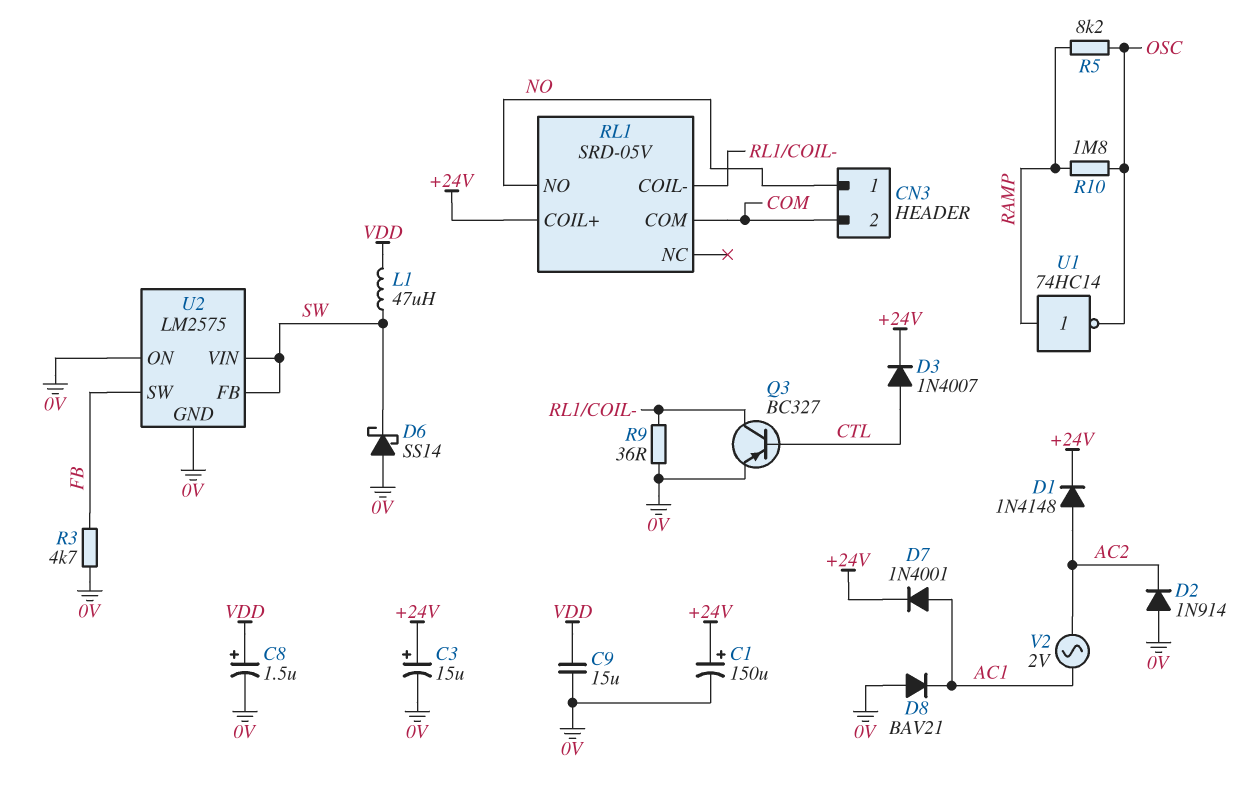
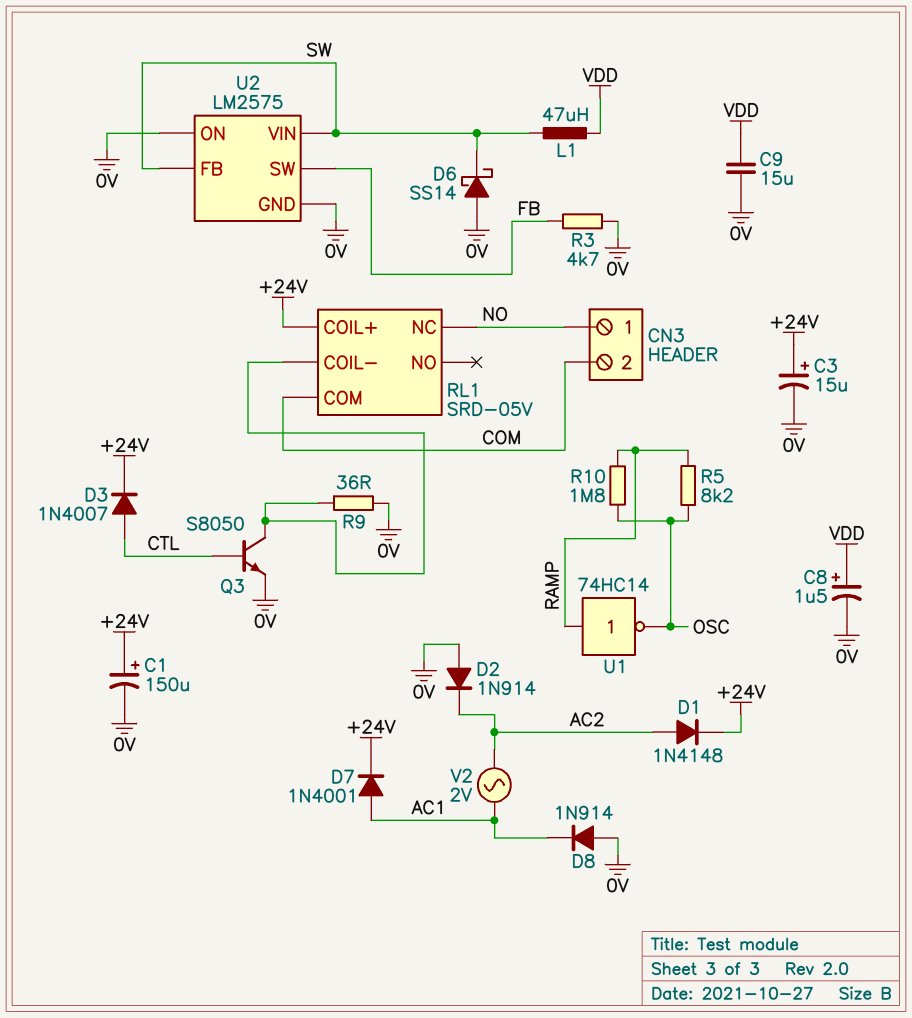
D8: diode BAV21 (A 0V, K AC1) -> diode 1N914 (A 0V, K AC1)
Q3: PNP BC327 (B CTL, C RL1/COIL-, E 0V) -> NPN S8050 (B CTL, C RL1/COIL-, E 0V)
RL1 pin NC: none -> NO
RL1 pin NO: NO -> none

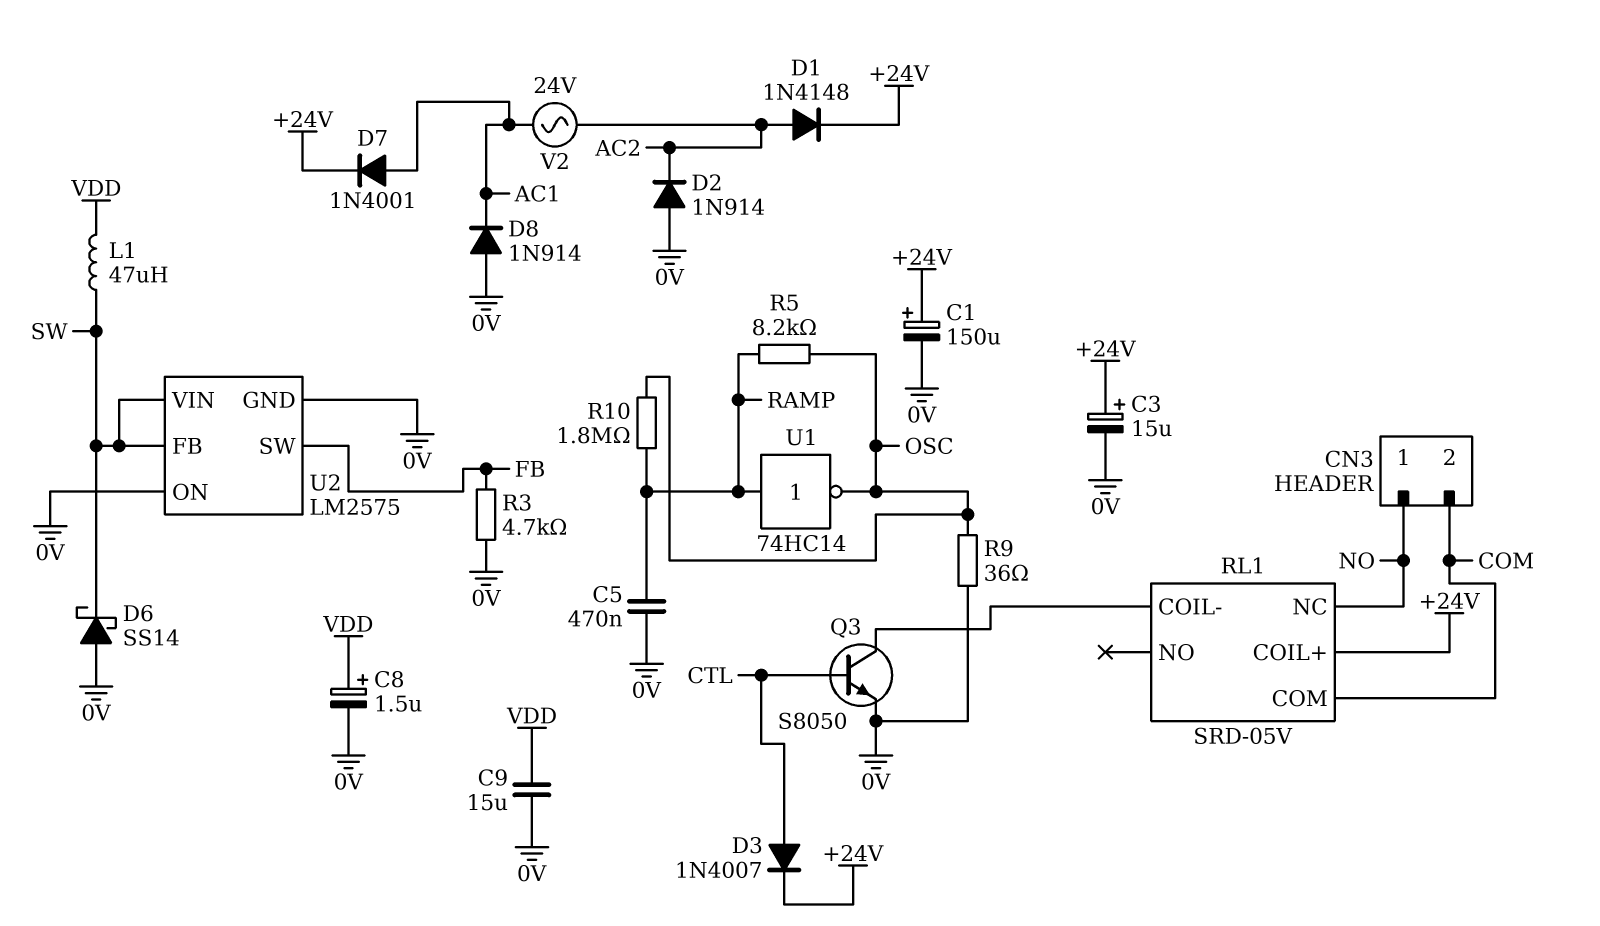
C5: none -> 470nF (0V, RAMP)
R9: 36 (0V, RL1/COIL-) -> 36 (0V, OSC)
V2: AC 2V (AC1, AC2) -> AC 24V (AC1, AC2)

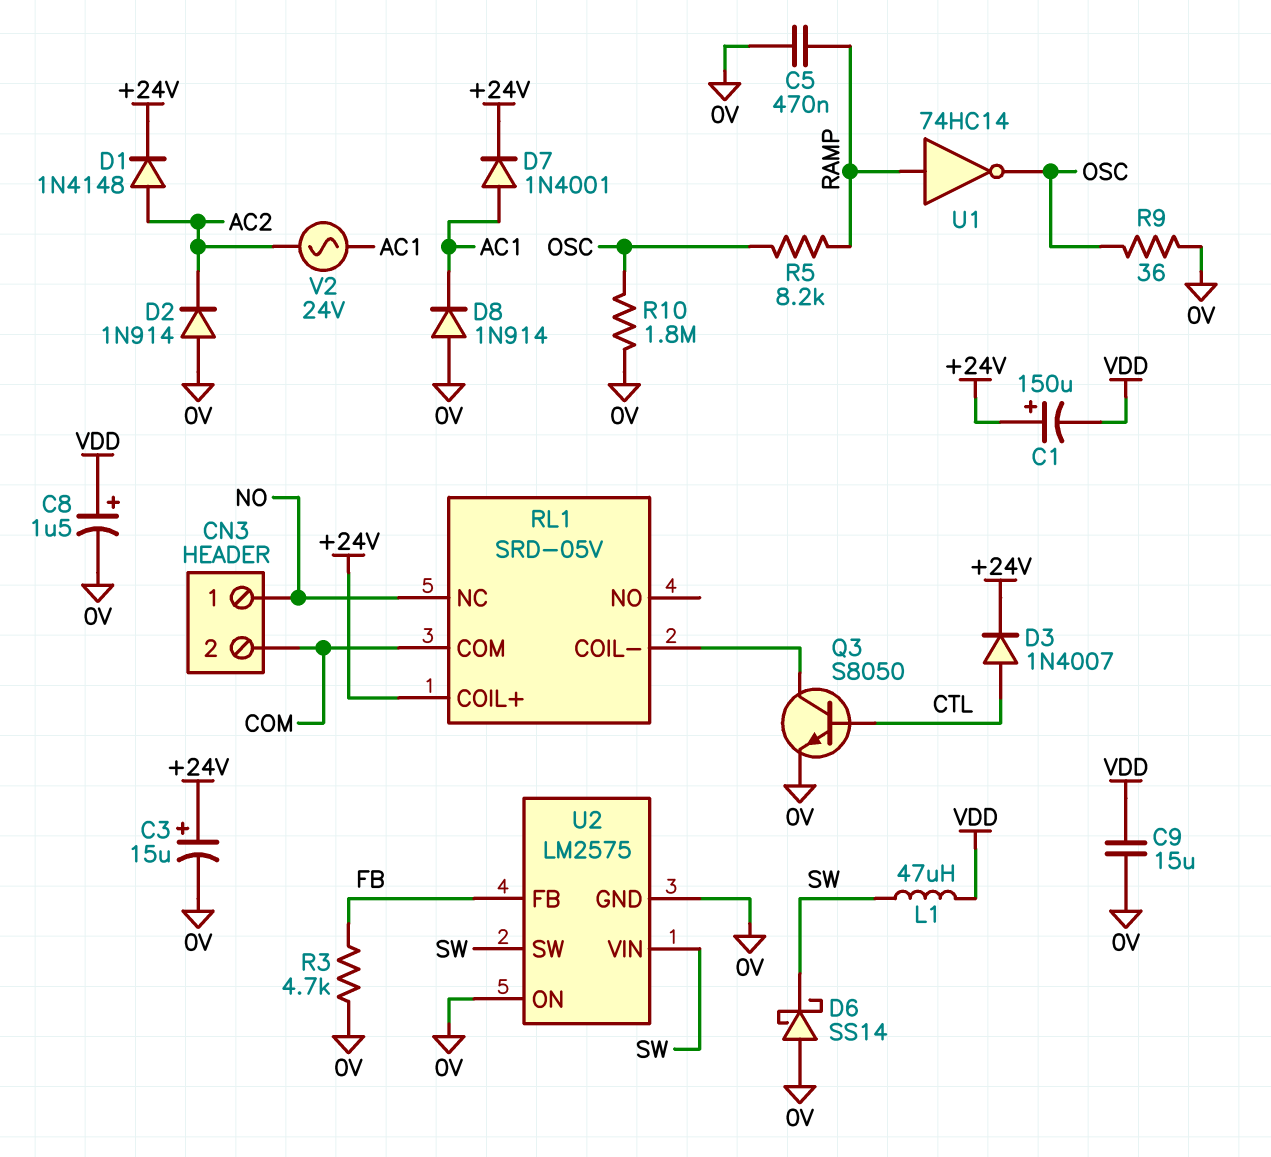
C1: 150uF (plus +24V, minus 0V) -> 150uF (plus +24V, minus VDD)
R10: 1.8M (OSC, RAMP) -> 1.8M (0V, OSC)
U2 pin FB: SW -> FB
U2 pin SW: FB -> SW

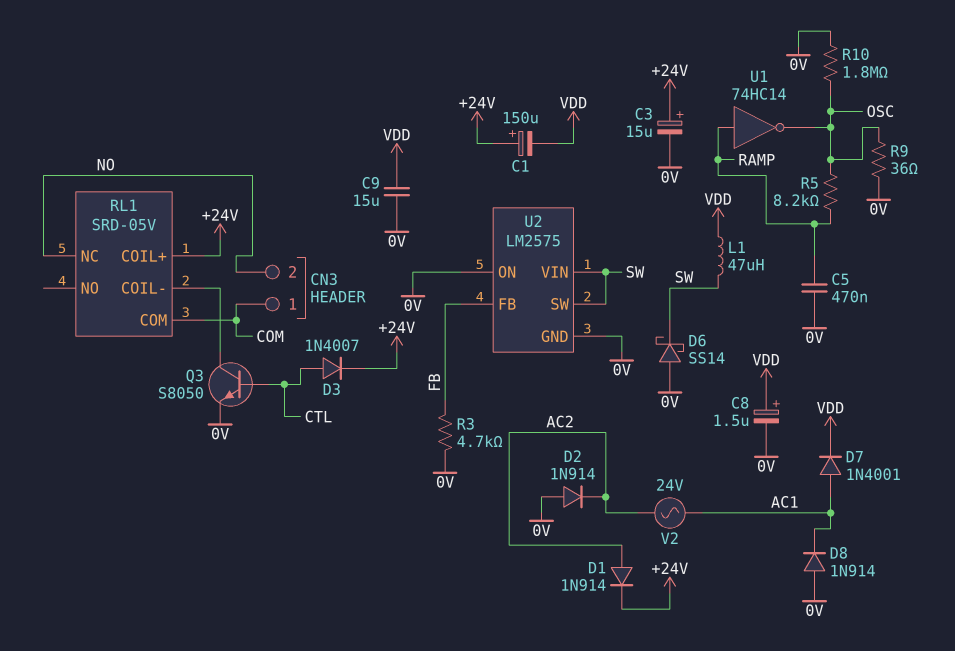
CN3 pin 1: NO -> COM
CN3 pin 2: COM -> NO
D1: diode 1N4148 (A AC2, K +24V) -> diode 1N914 (A AC2, K +24V)
D7: diode 1N4001 (A AC1, K +24V) -> diode 1N4001 (A AC1, K VDD)

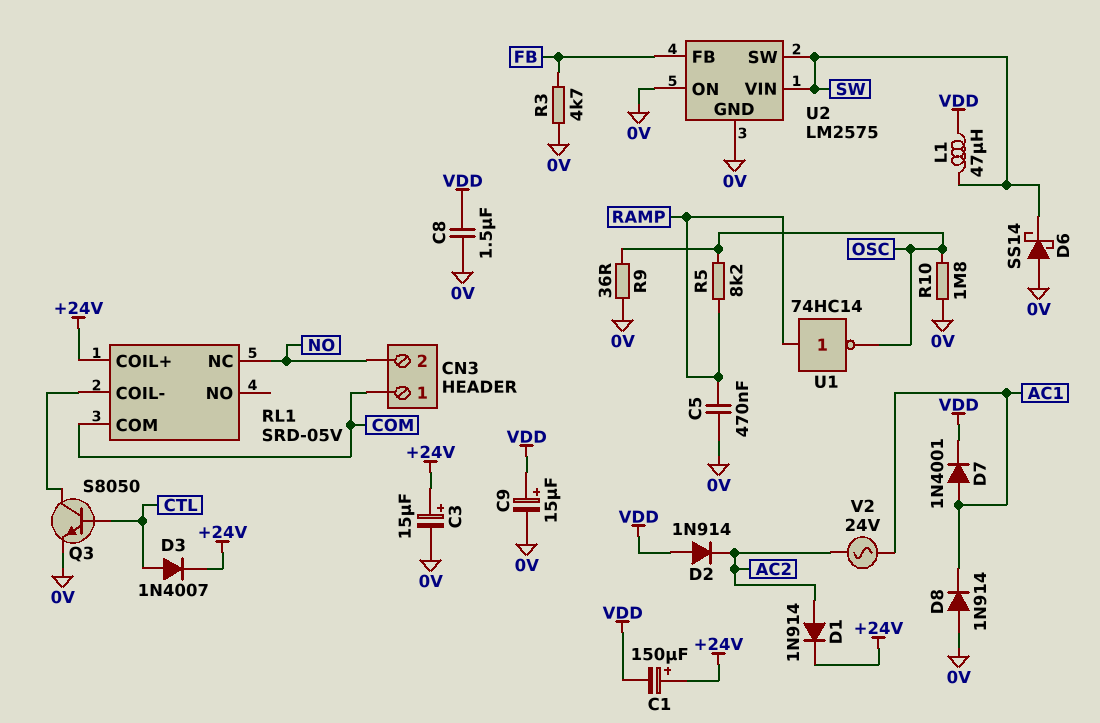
C8: 1.5uF (plus VDD, minus 0V) -> 1.5uF (0V, VDD)
C9: 15uF (0V, VDD) -> 15uF (plus VDD, minus 0V)
D2: diode 1N914 (A 0V, K AC2) -> diode 1N914 (A VDD, K AC2)

